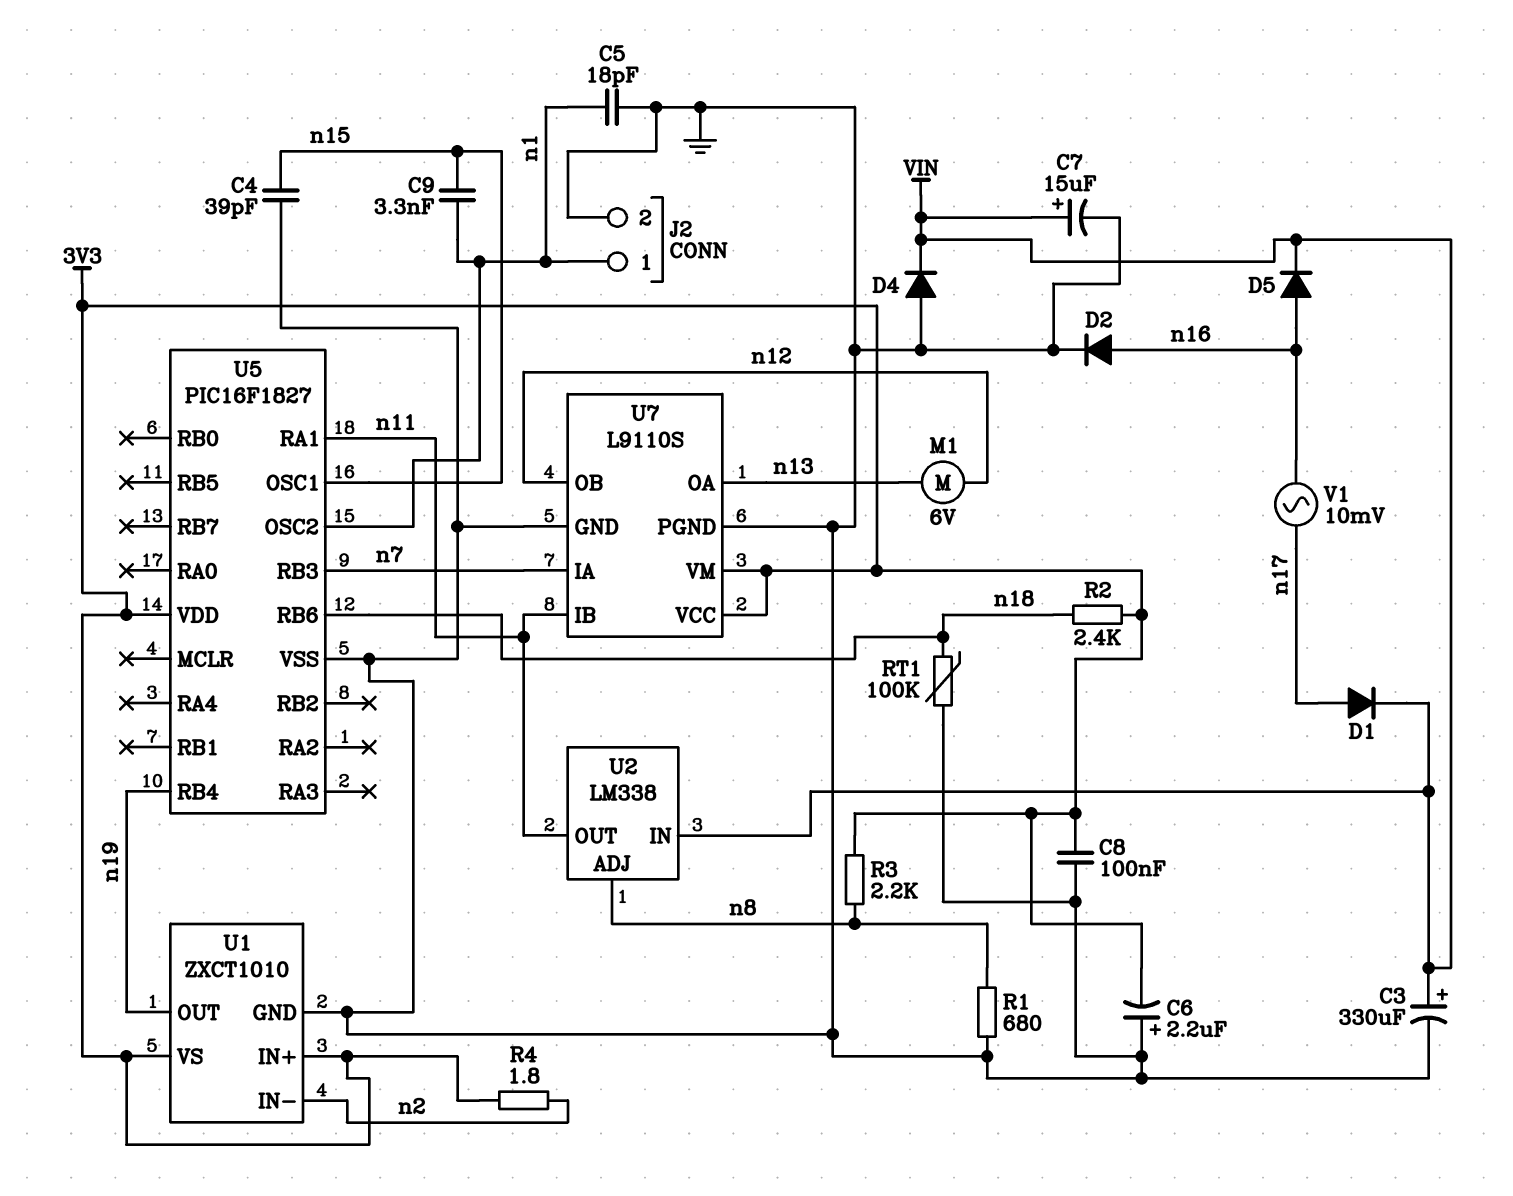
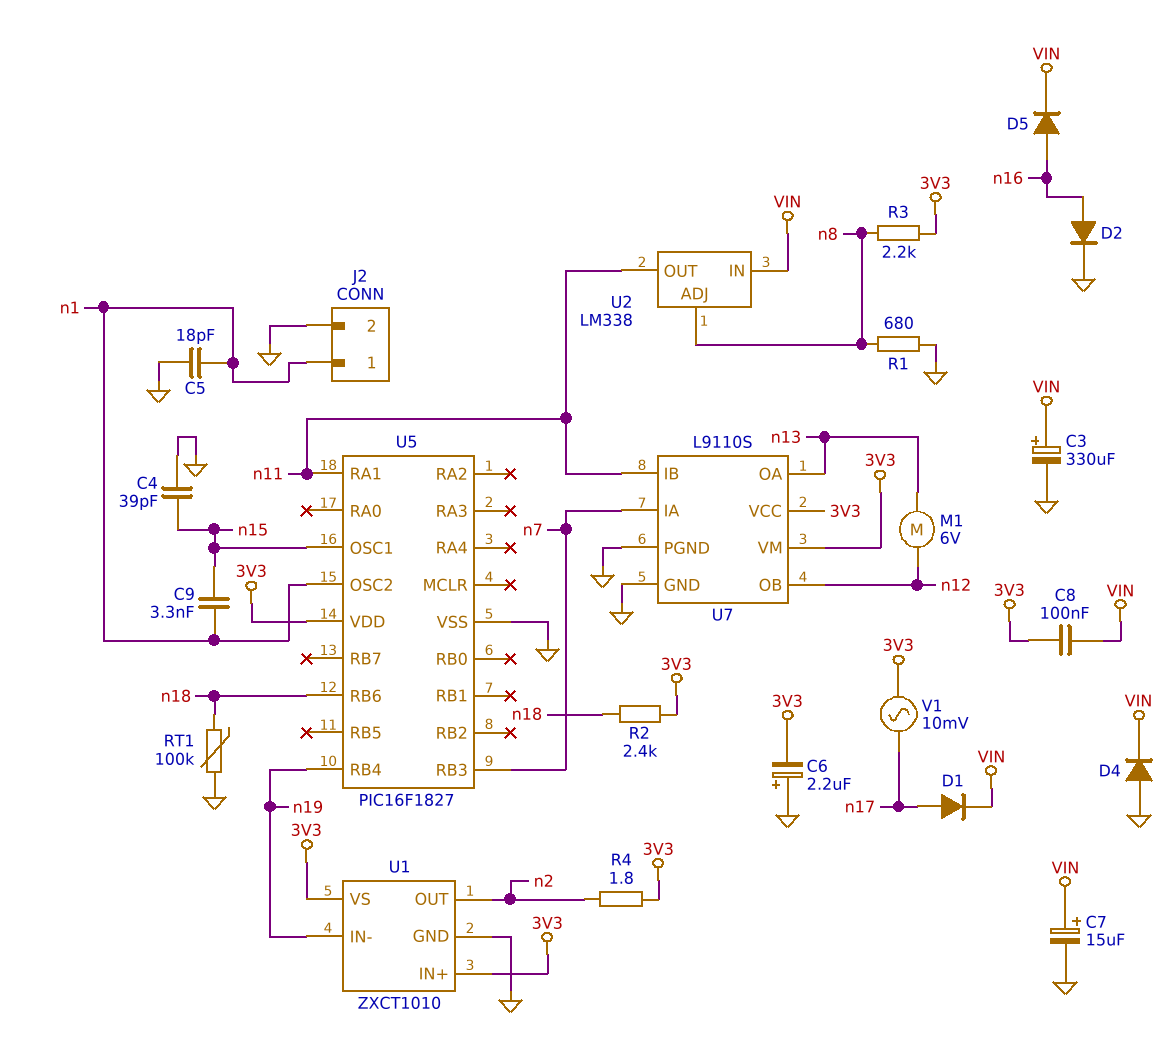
C8: 100nF (3V3, GND) -> 100nF (3V3, VIN)
U1 pin IN-: n2 -> n19
U1 pin OUT: n19 -> n2
V1: AC 10mV (n16, n17) -> AC 10mV (3V3, n17)

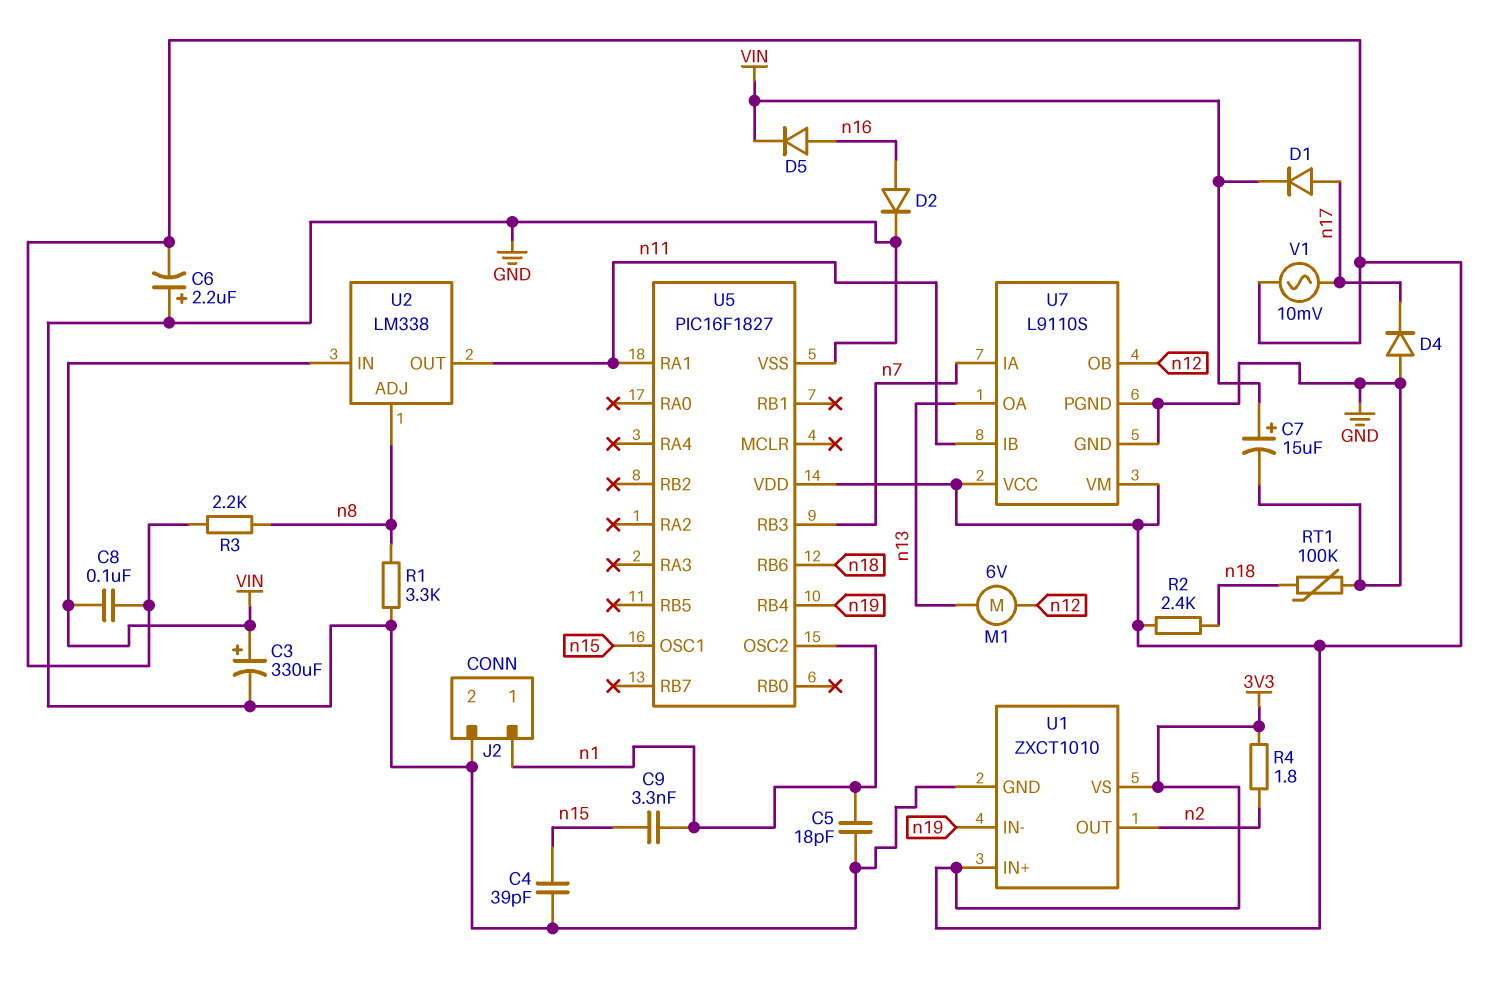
D4: diode (A GND, K VIN) -> diode (A GND, K n17)
R1: 680 (GND, n8) -> 3.3k (GND, n8)

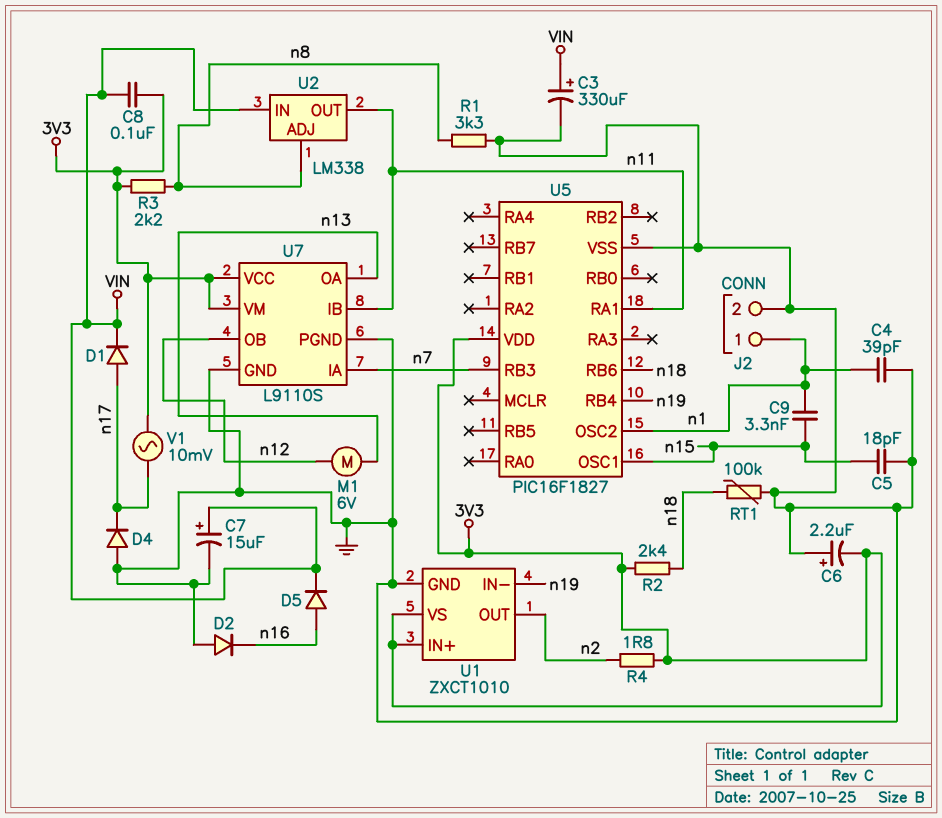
C4: 39pF (GND, n15) -> 39pF (GND, n1)
C5: 18pF (GND, n1) -> 18pF (GND, n15)
D2: diode (A n16, K GND) -> diode (A GND, K n16)

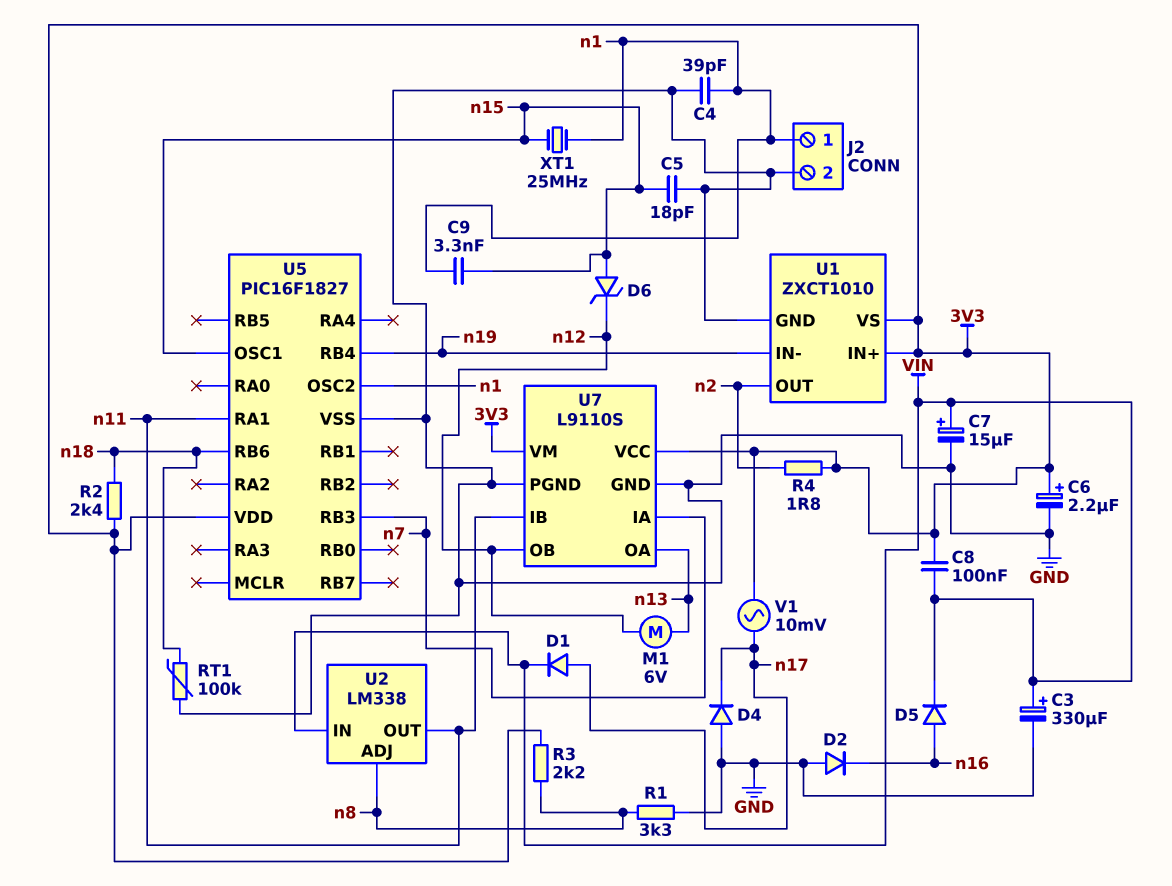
C6: 2.2uF (plus GND, minus 3V3) -> 2.2uF (plus 3V3, minus GND)
D6: none -> zener (A n15, K n12)
XT1: none -> 25MHz (n1, n15)

